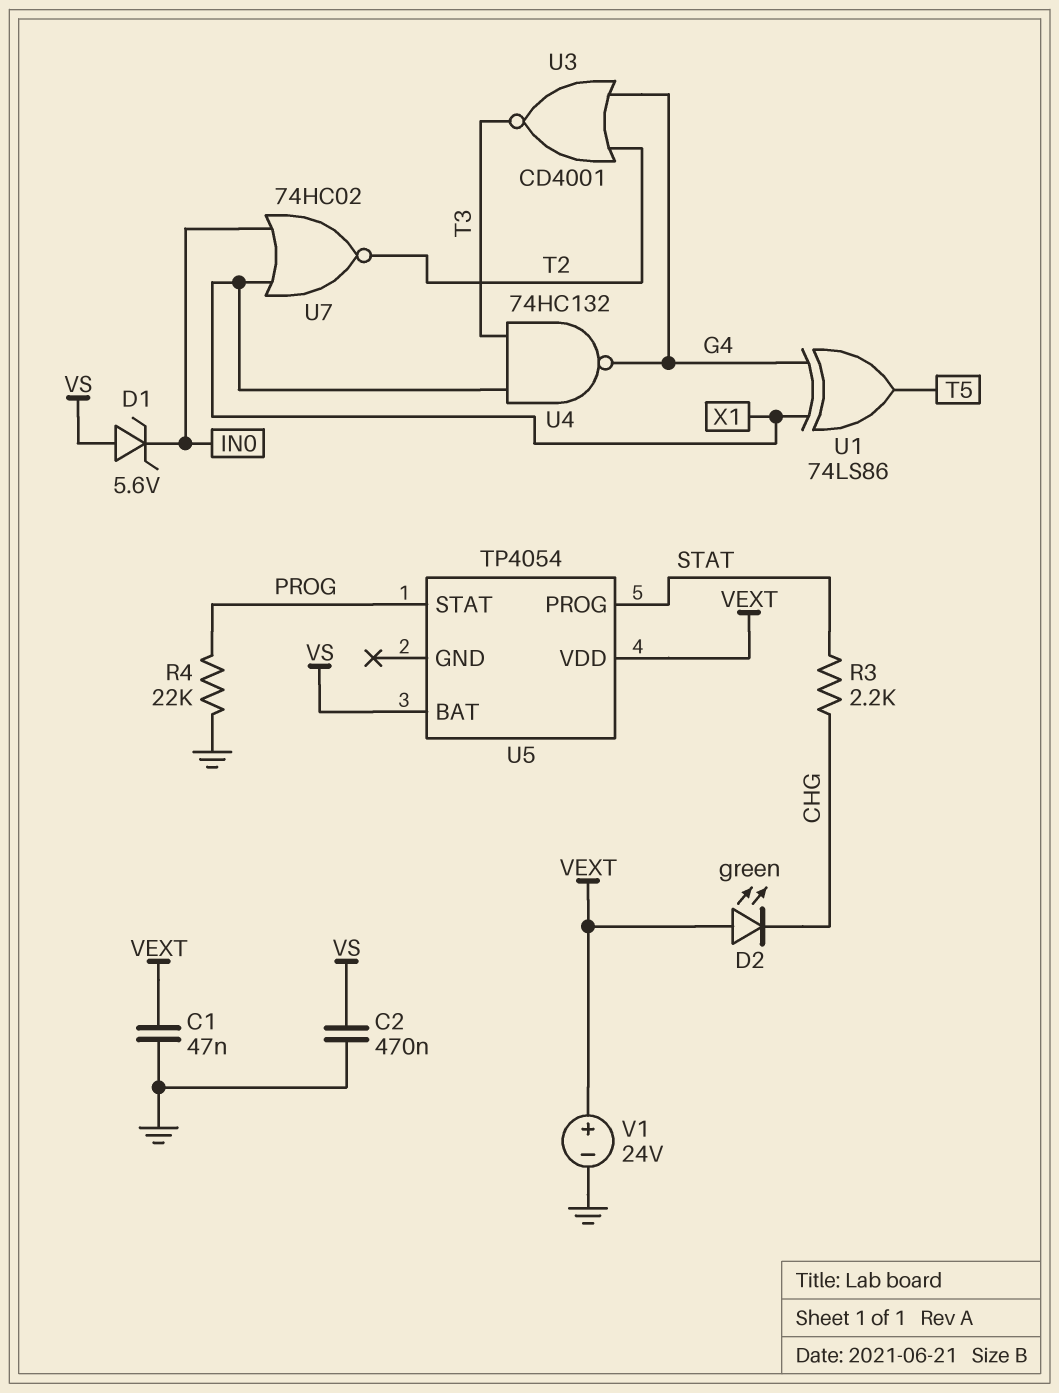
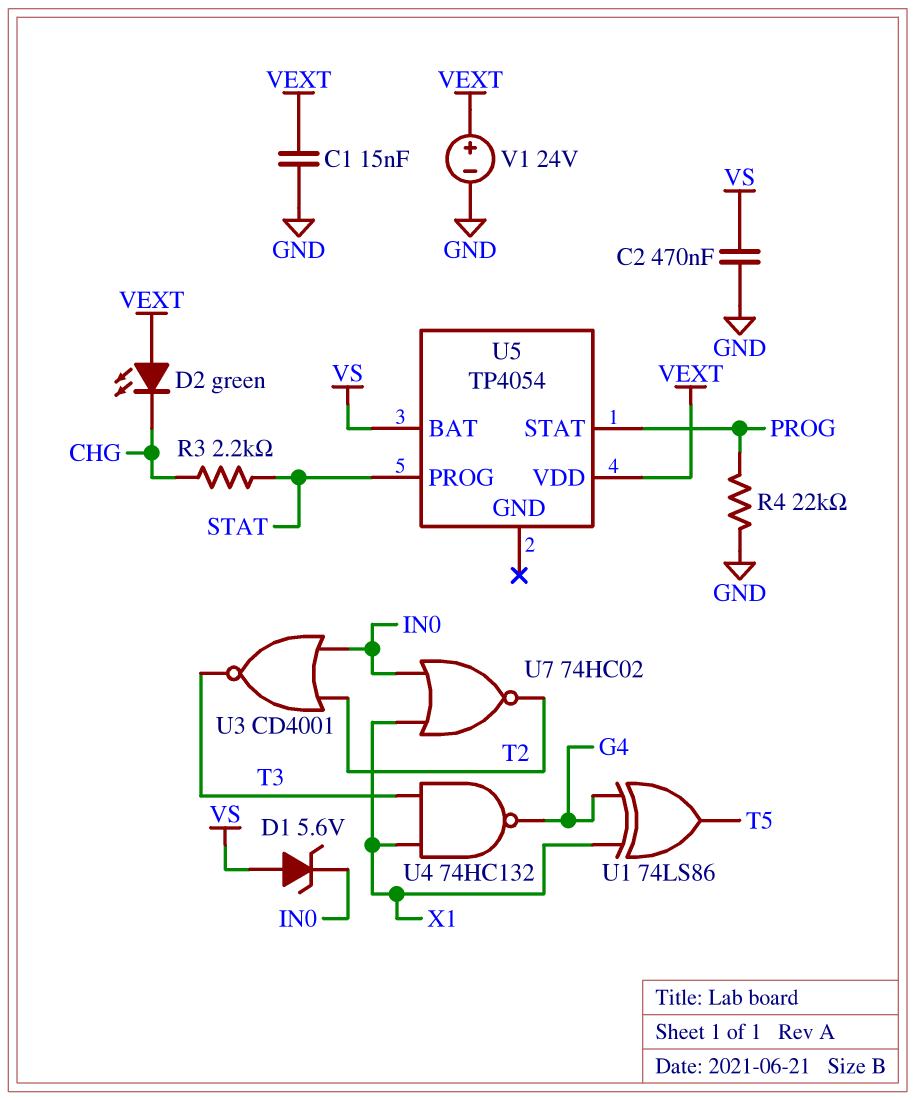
C1: 47nF (GND, VEXT) -> 15nF (GND, VEXT)
U3: NOR CD4001 (in G4, in T2, out T3) -> NOR CD4001 (in IN0, in T2, out T3)

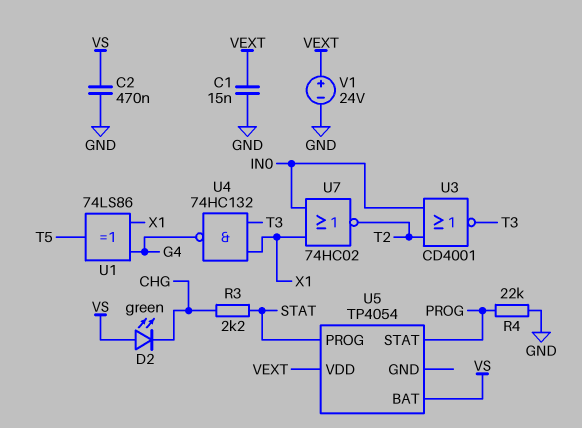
D1: zener 5.6V (A VS, K IN0) -> none
D2: LED green (A VEXT, K CHG) -> LED green (A VS, K CHG)

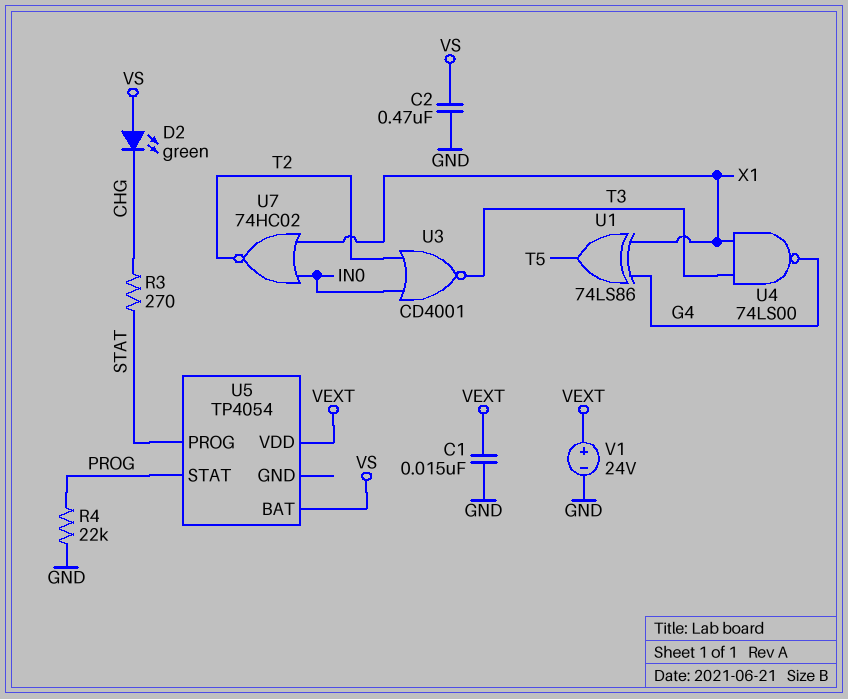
R3: 2.2k (CHG, STAT) -> 270 (CHG, STAT)
U4: NAND 74HC132 (in T3, in X1, out G4) -> NAND 74LS00 (in T3, in X1, out G4)

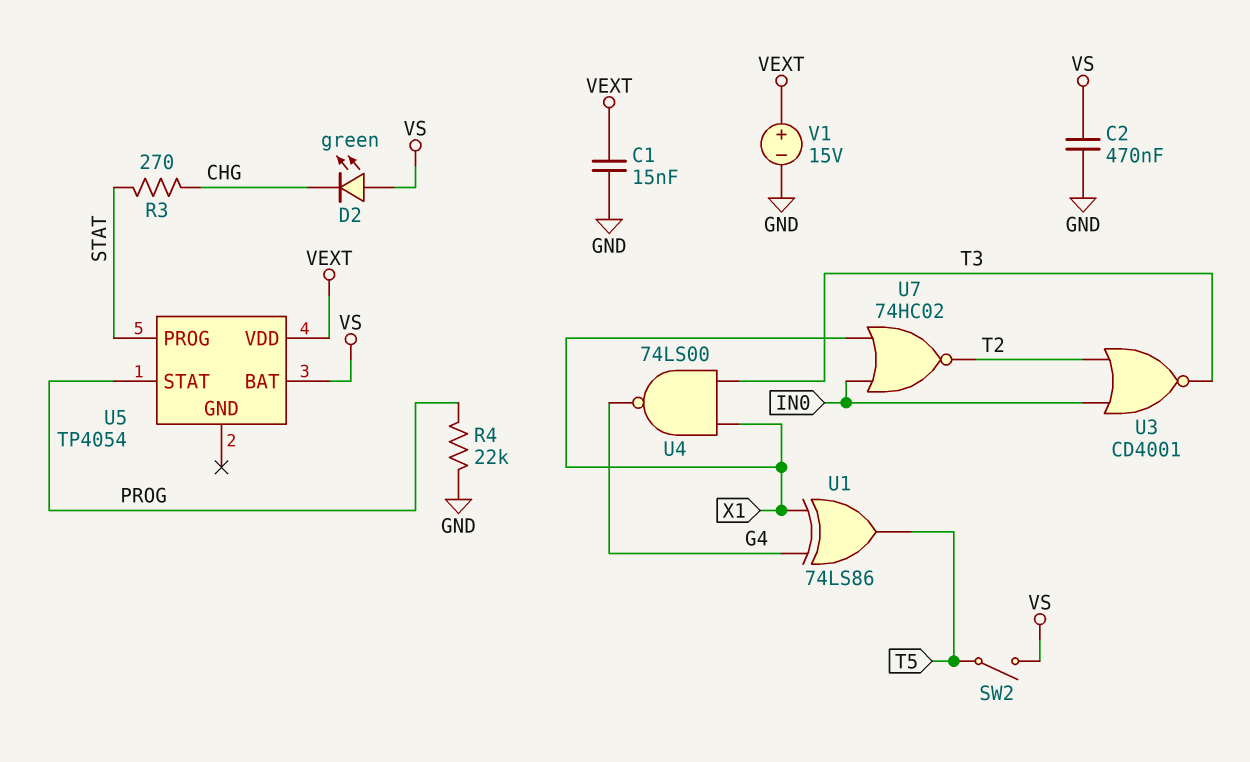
SW2: none -> switch (T5, VS)
V1: 24V (plus VEXT, minus GND) -> 15V (plus VEXT, minus GND)

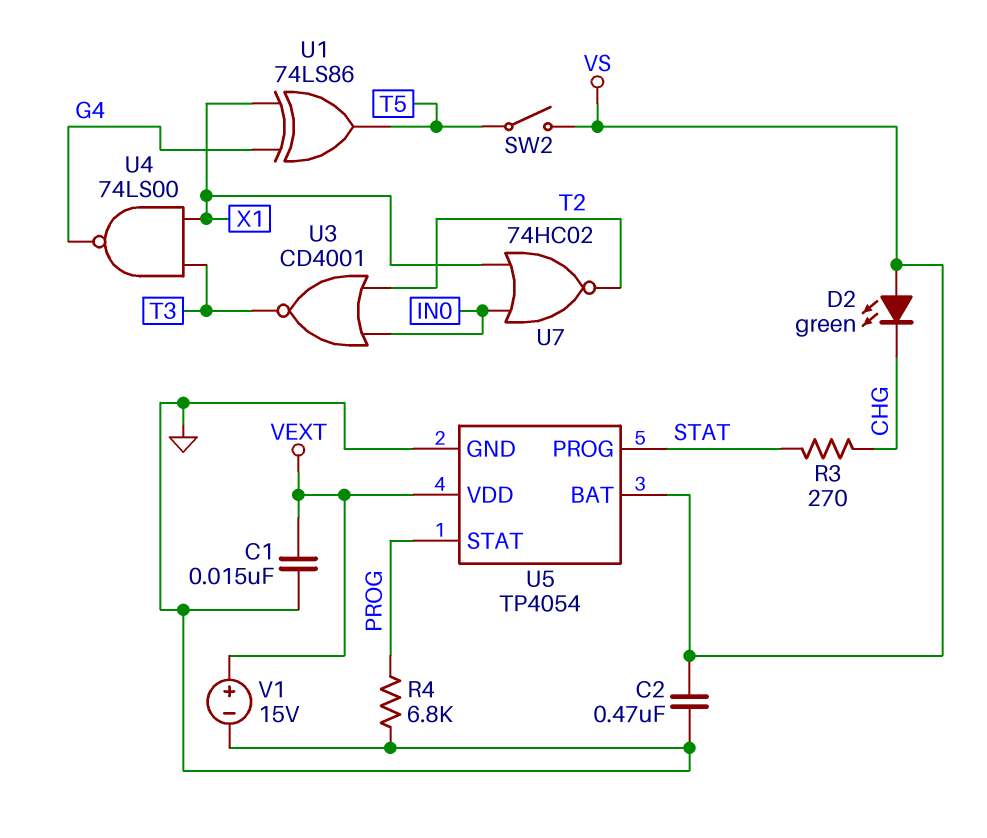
R4: 22k (GND, PROG) -> 6.8k (GND, PROG)
U5 pin GND: none -> GND

